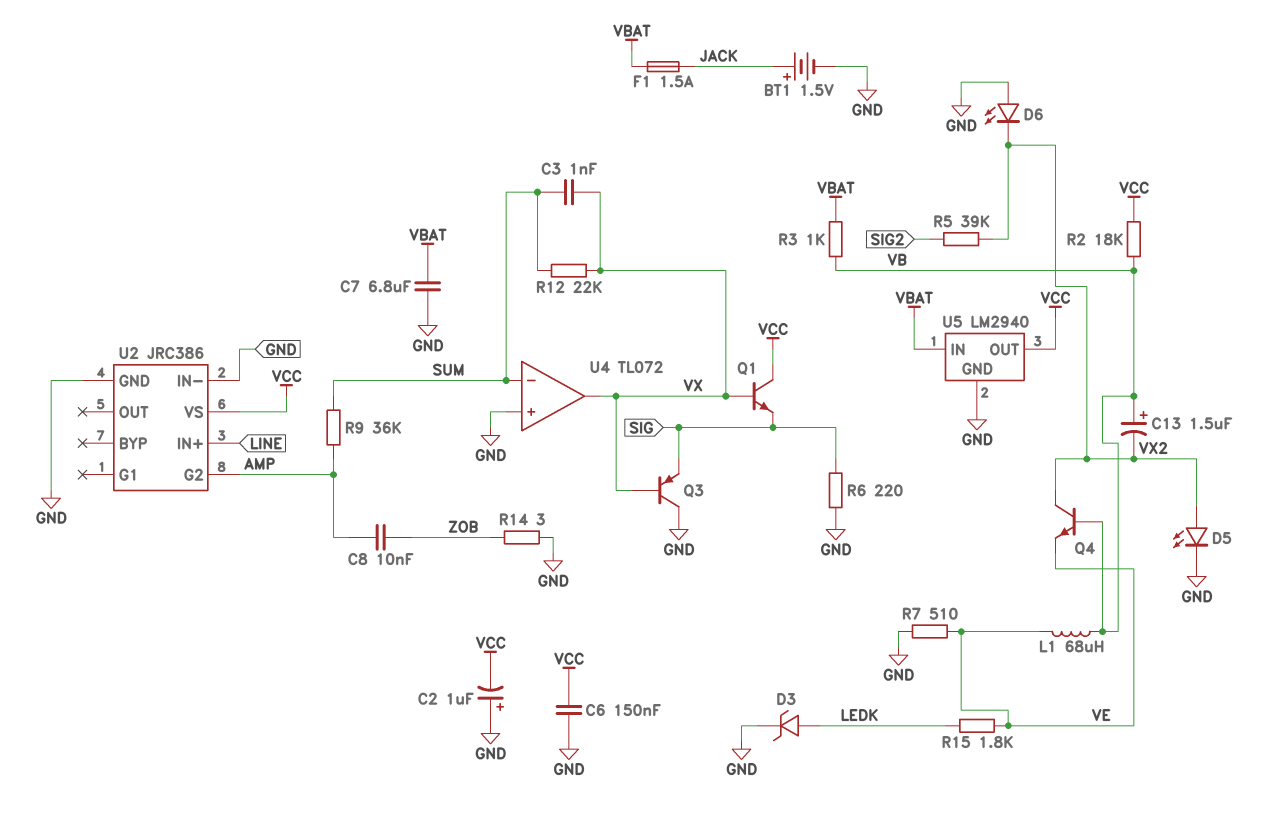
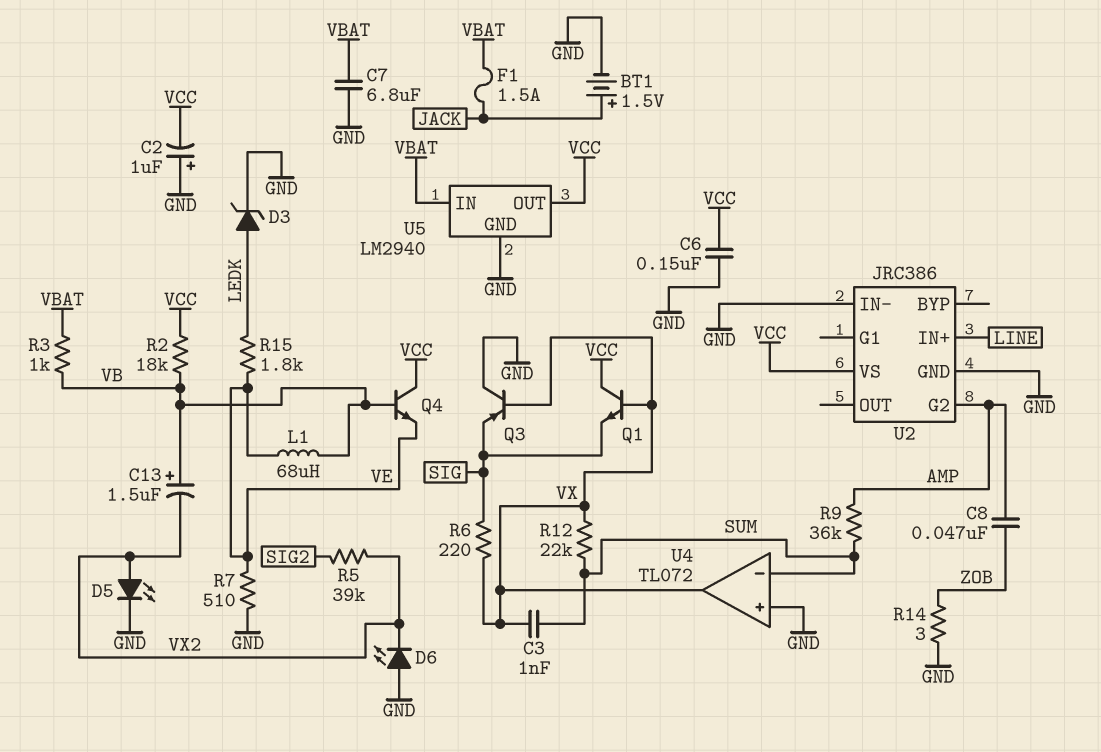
C8: 10nF (AMP, ZOB) -> 47nF (AMP, ZOB)
Q4: NPN (B VB, C VX2, E VE) -> NPN (B VB, C VCC, E VE)
R6: 220 (GND, SIG) -> 220 (SIG, VX)

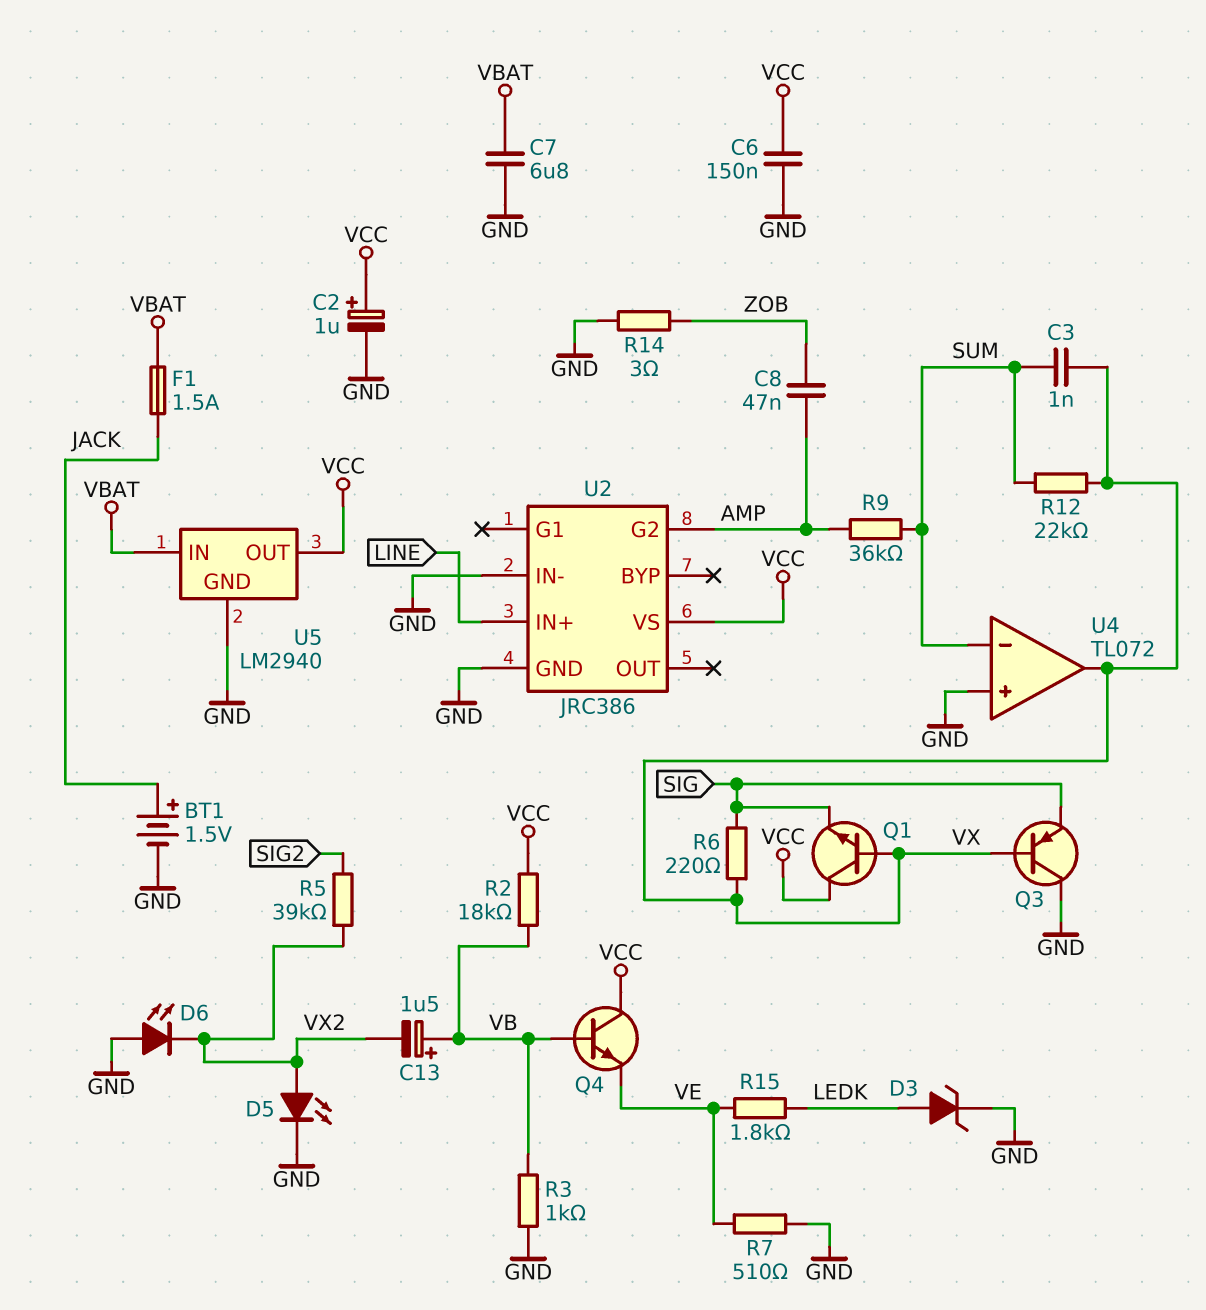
C2: 1uF (plus GND, minus VCC) -> 1uF (plus VCC, minus GND)
L1: 68uH (VB, VE) -> none
R3: 1k (VB, VBAT) -> 1k (GND, VB)

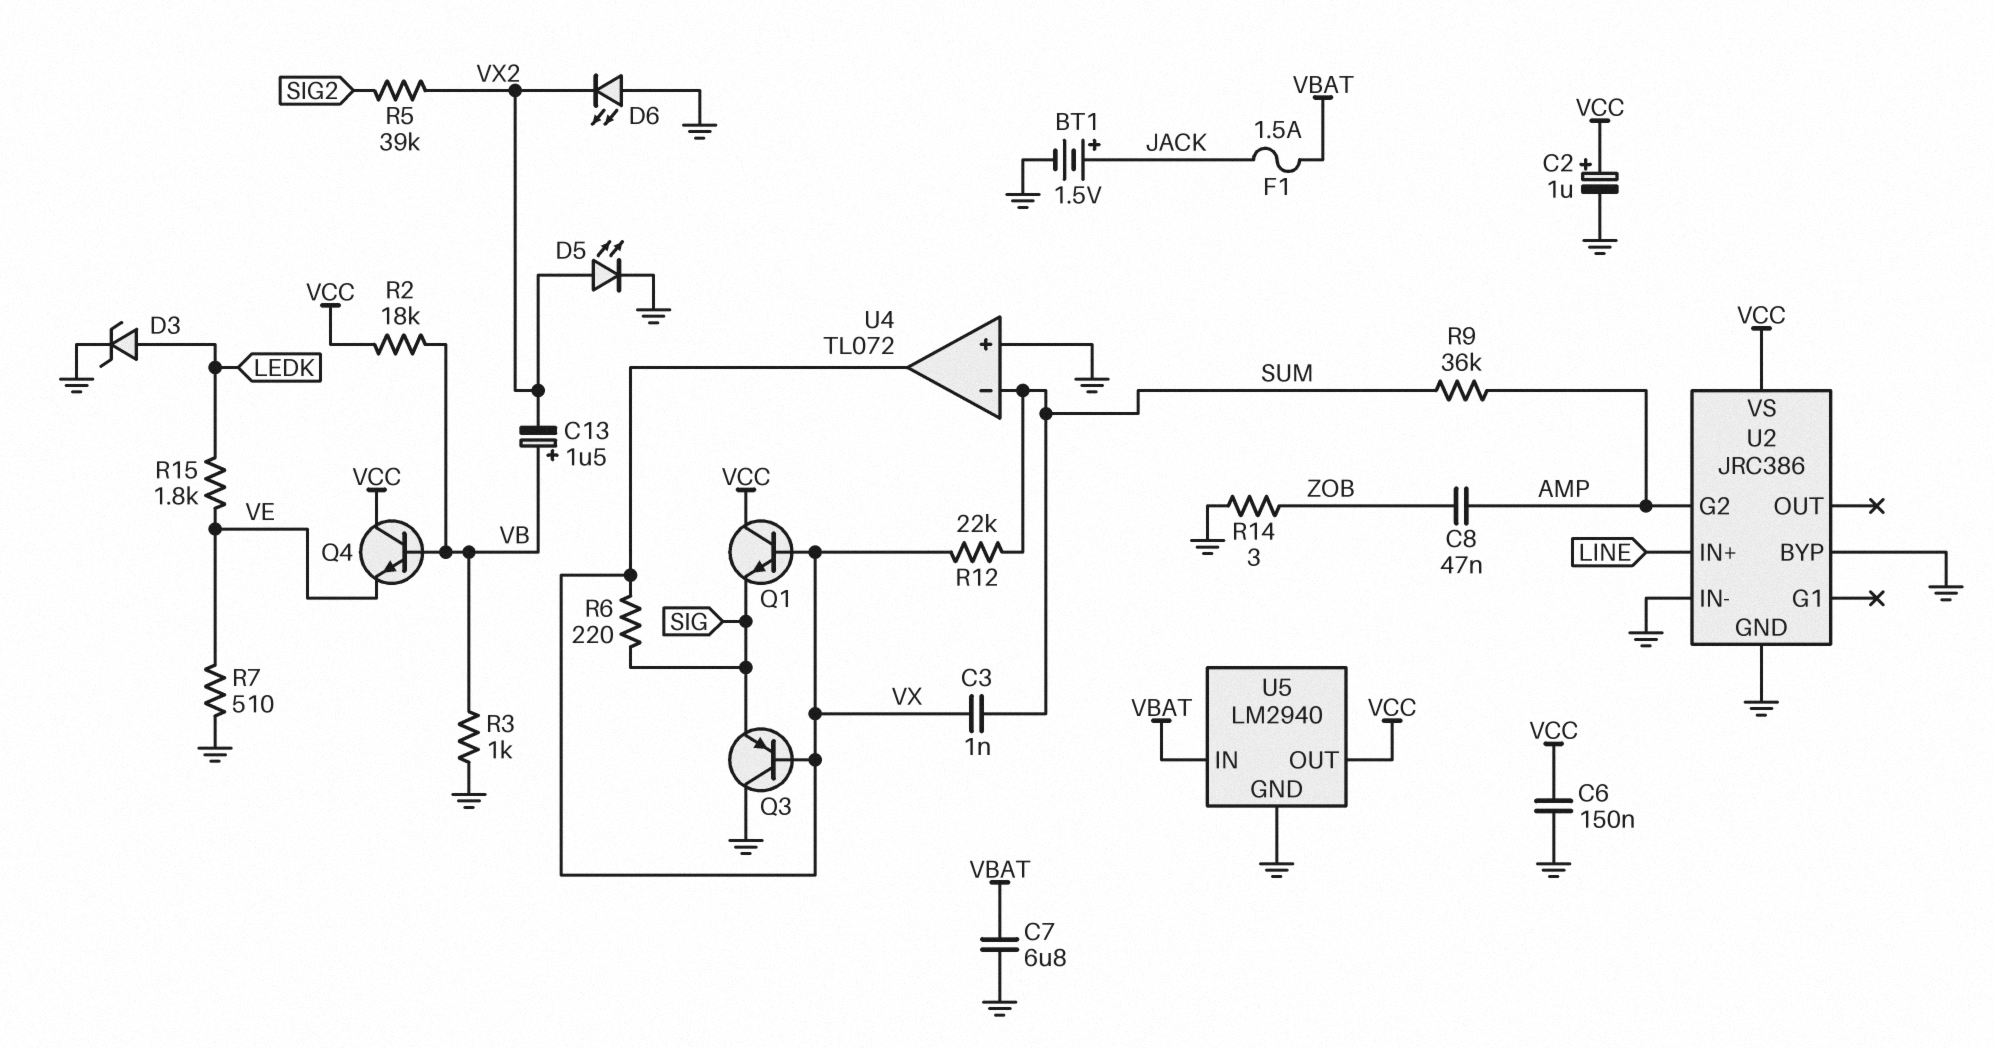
U2 pin BYP: none -> GND

